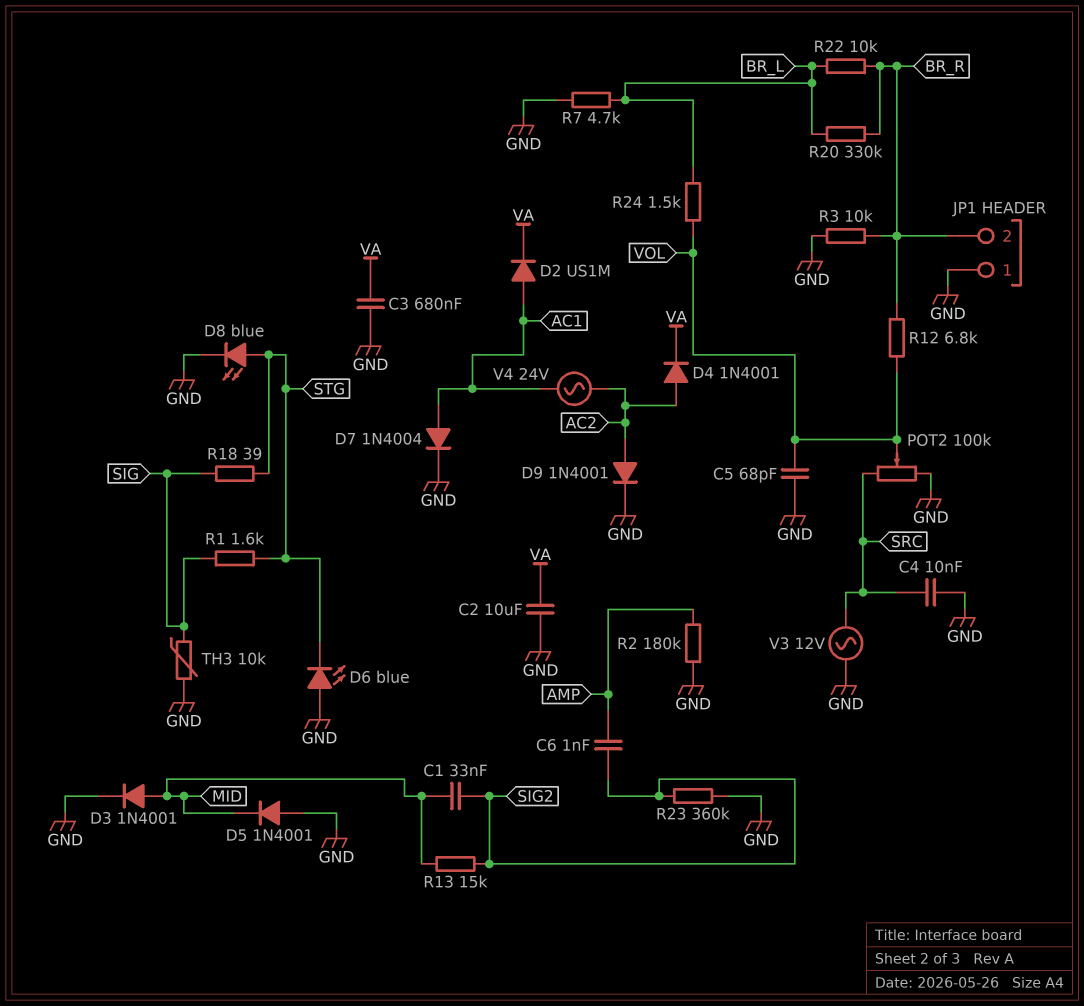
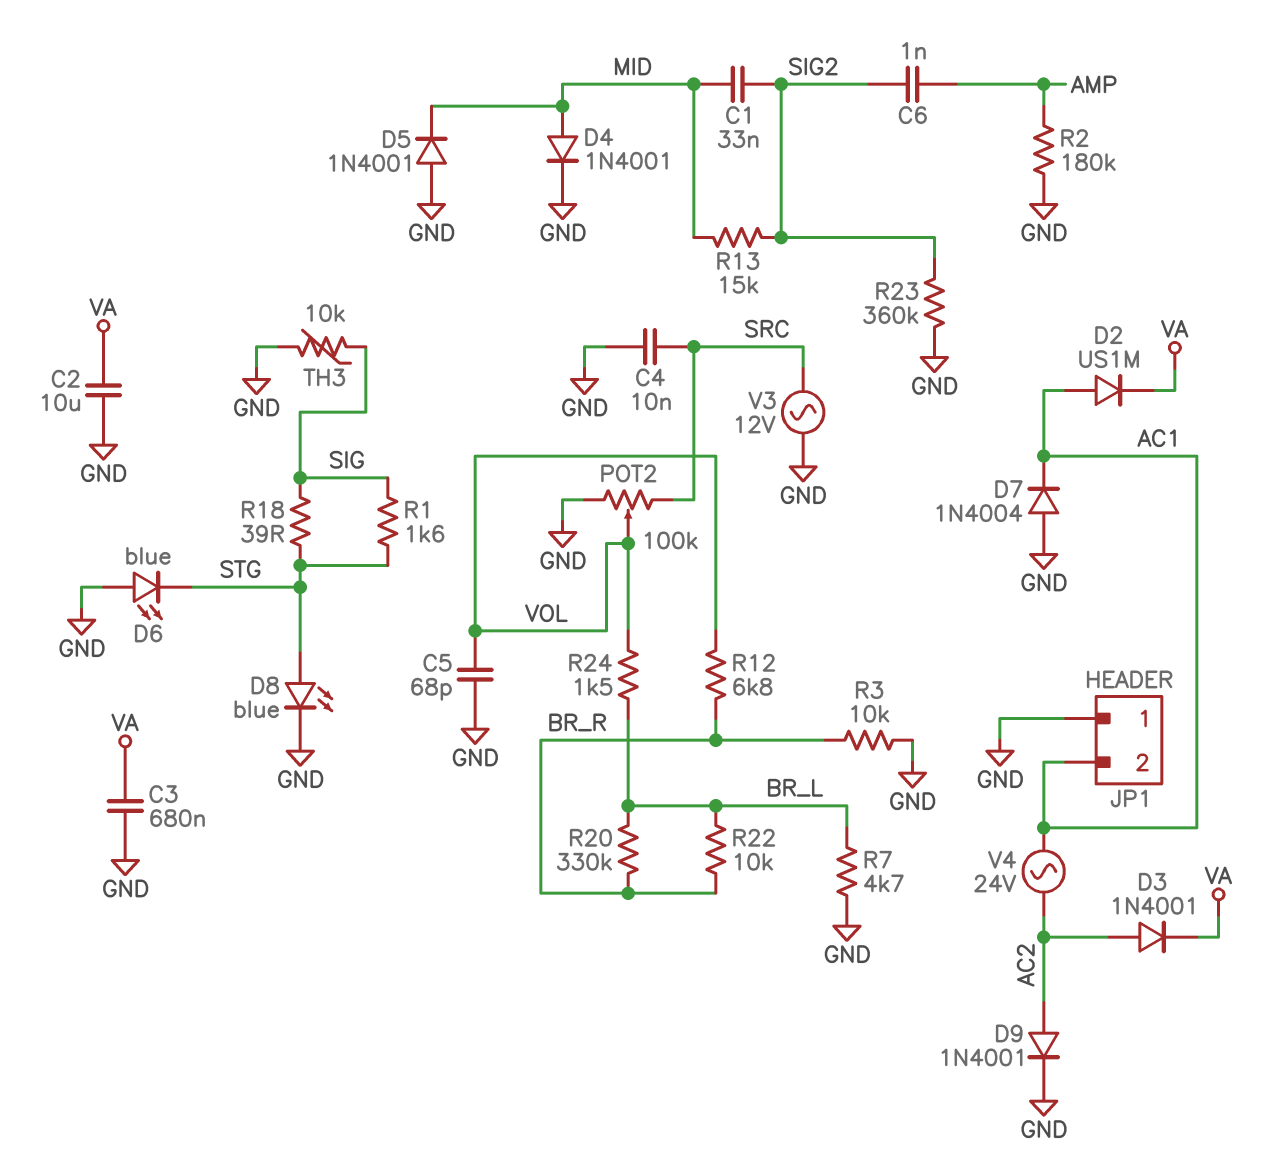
D3: diode 1N4001 (A MID, K GND) -> diode 1N4001 (A AC2, K VA)
D4: diode 1N4001 (A AC2, K VA) -> diode 1N4001 (A MID, K GND)
D7: diode 1N4004 (A AC1, K GND) -> diode 1N4004 (A GND, K AC1)
JP1 pin 2: BR_R -> AC1

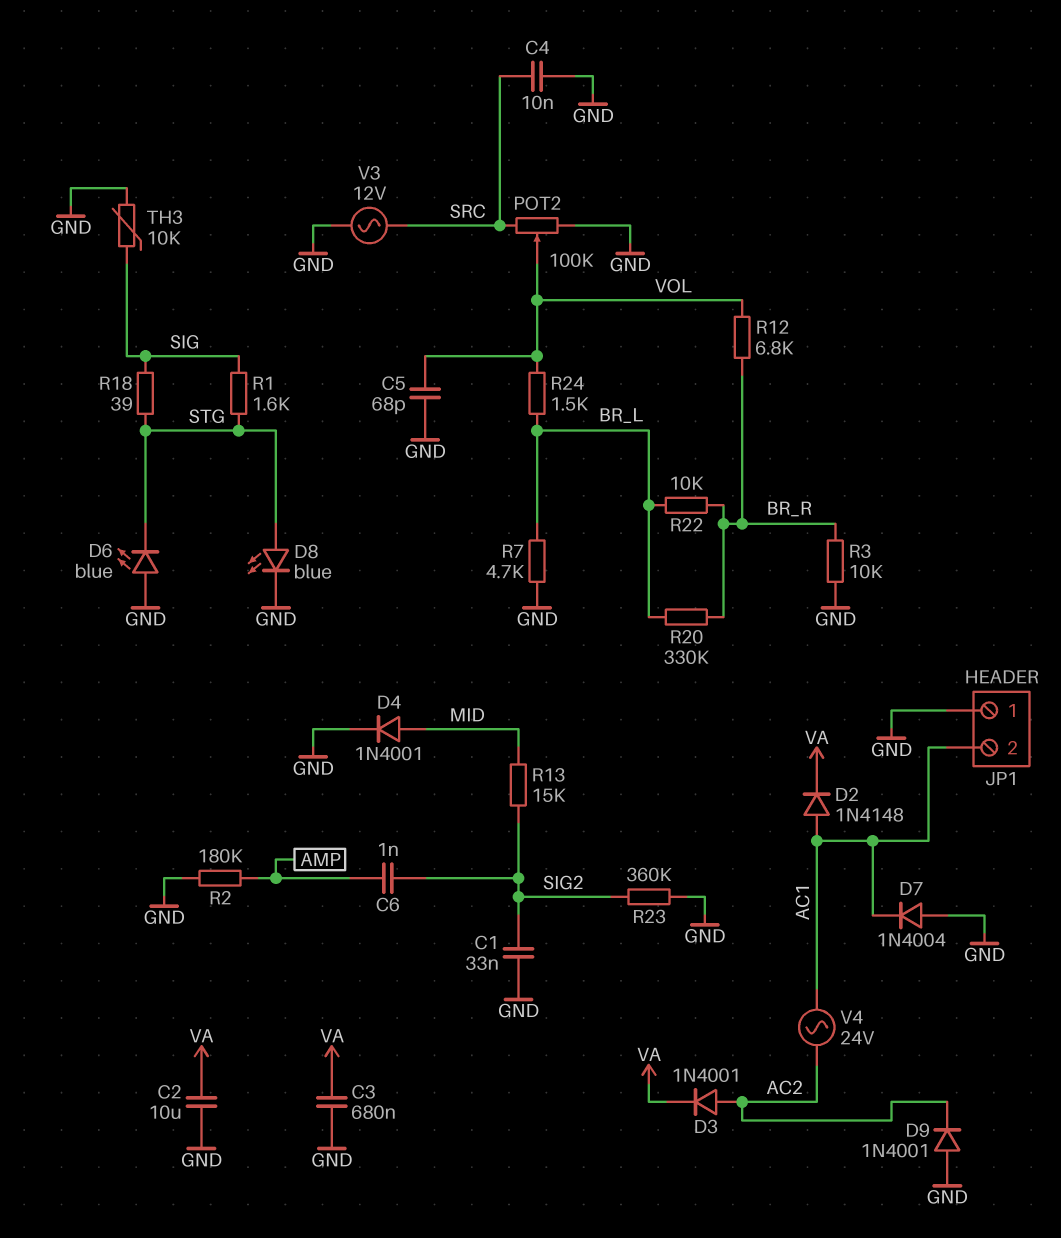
C1: 33nF (MID, SIG2) -> 33nF (GND, SIG2)
D2: diode US1M (A AC1, K VA) -> diode 1N4148 (A AC1, K VA)
D5: diode 1N4001 (A GND, K MID) -> none
D9: diode 1N4001 (A AC2, K GND) -> diode 1N4001 (A GND, K AC2)

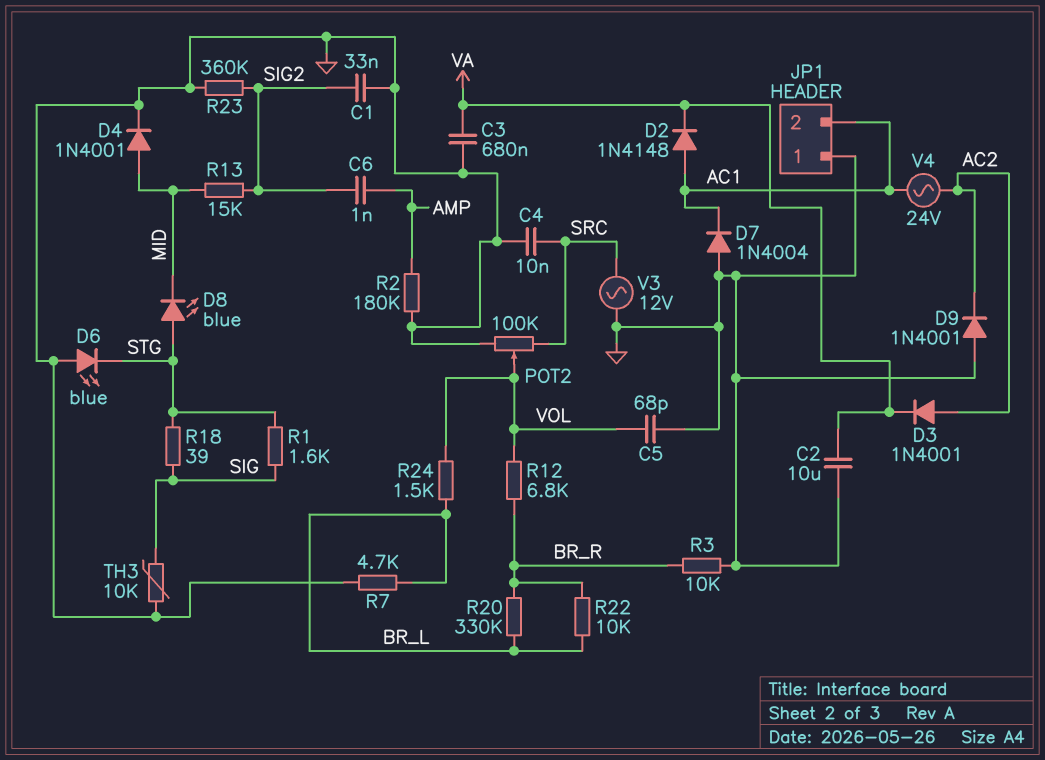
D8: LED blue (A STG, K GND) -> LED blue (A STG, K MID)

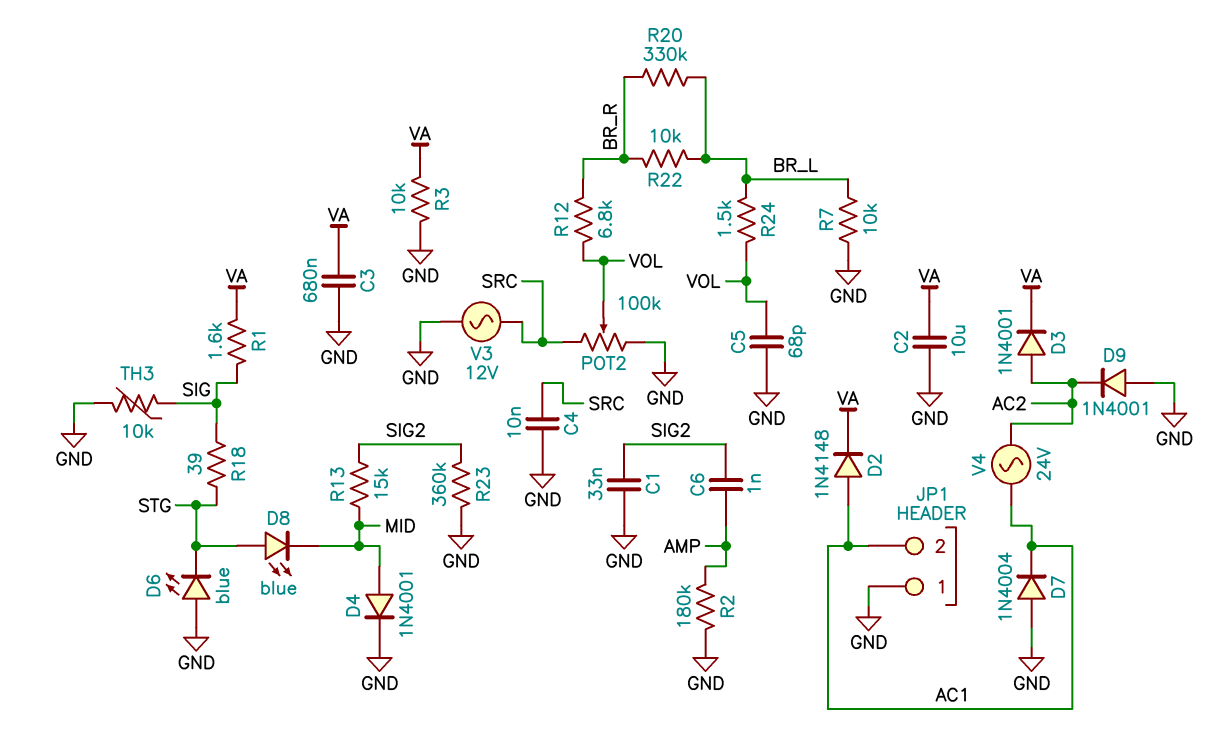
R1: 1.6k (SIG, STG) -> 1.6k (SIG, VA)
R3: 10k (BR_R, GND) -> 10k (GND, VA)
R7: 4.7k (BR_L, GND) -> 10k (BR_L, GND)

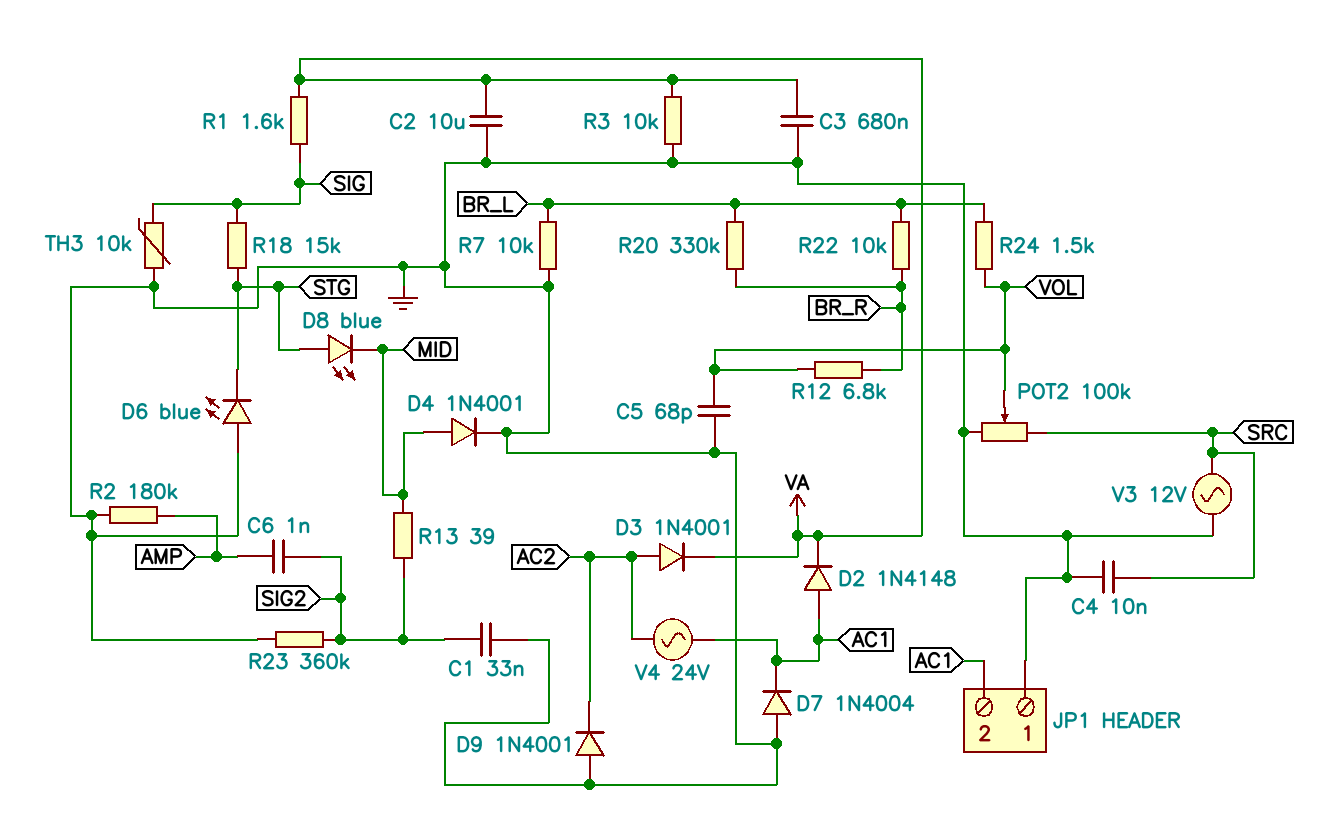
R13: 15k (MID, SIG2) -> 39 (MID, SIG2)
R18: 39 (SIG, STG) -> 15k (SIG, STG)

